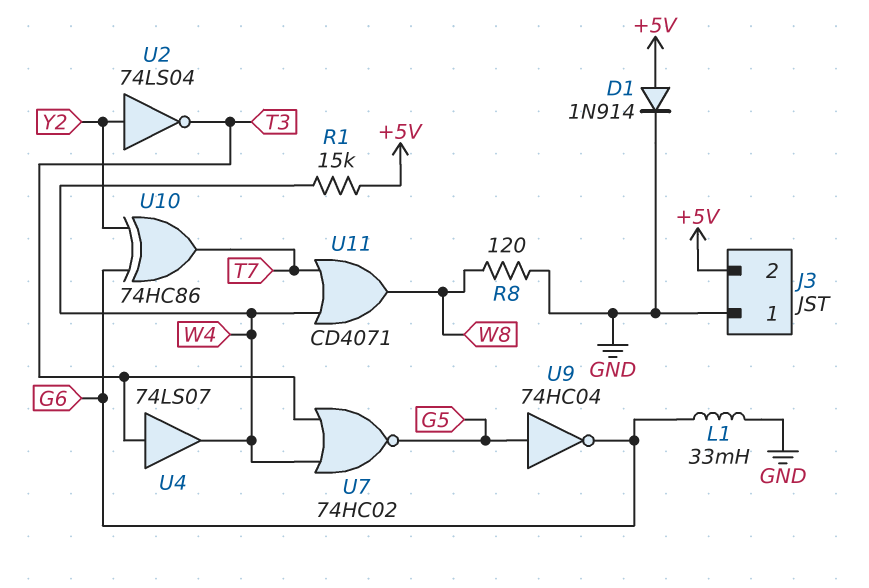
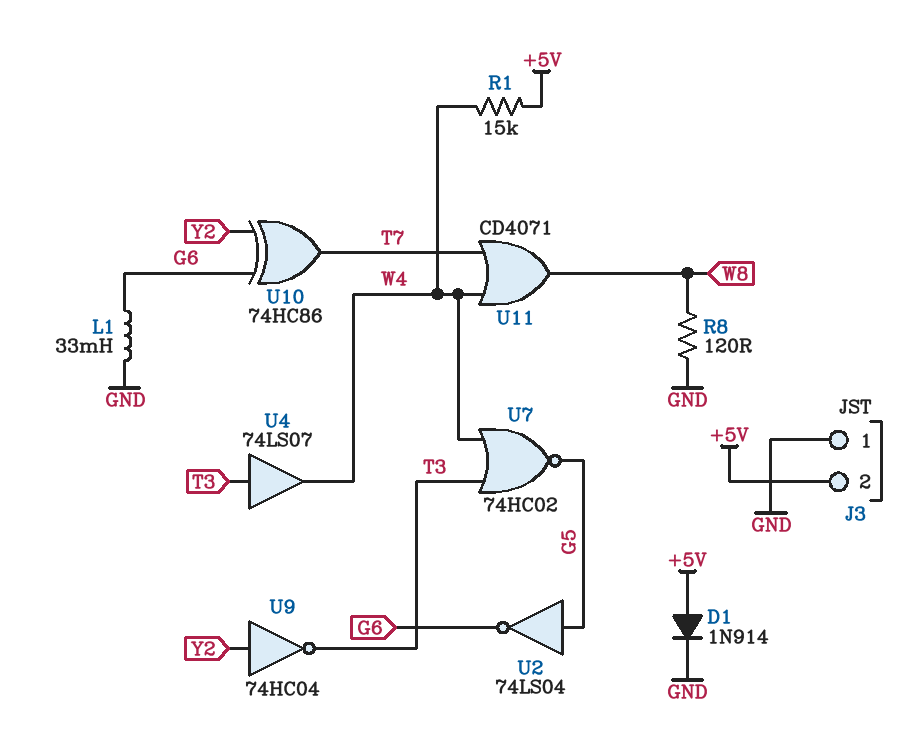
U2: NOT 74LS04 (in Y2, out T3) -> NOT 74LS04 (in G5, out G6)
U9: NOT 74HC04 (in G5, out G6) -> NOT 74HC04 (in Y2, out T3)

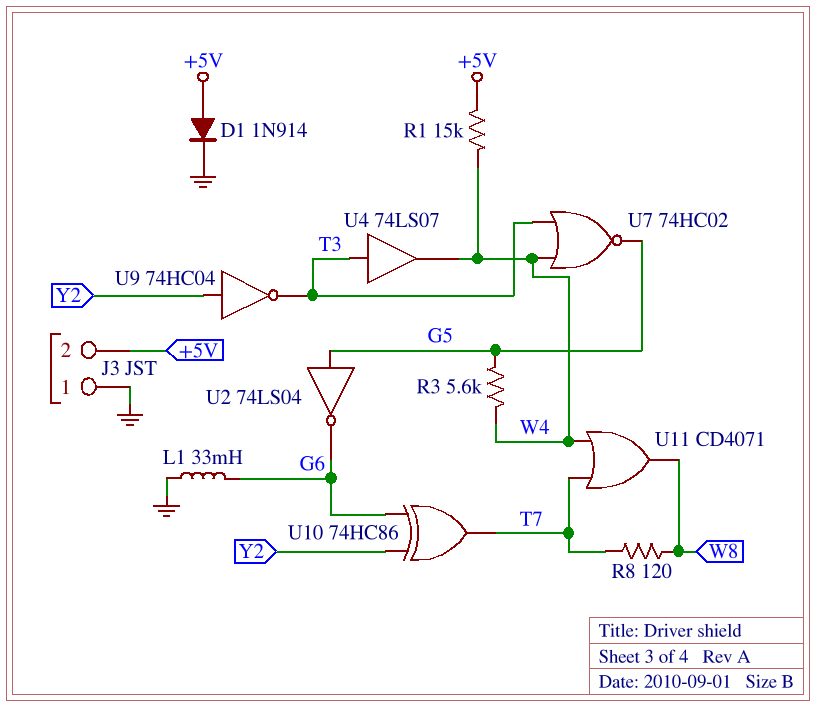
R3: none -> 5.6k (G5, W4)
R8: 120 (GND, W8) -> 120 (T7, W8)

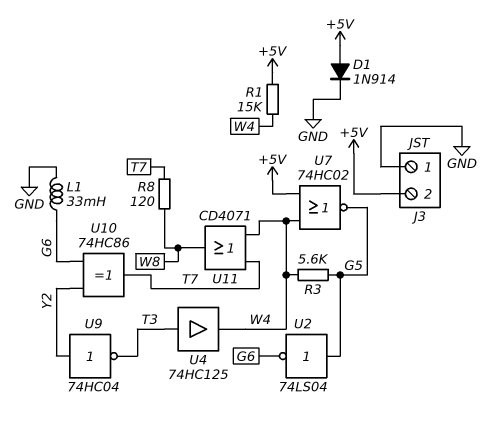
U4: buffer 74LS07 (in T3, out W4) -> buffer 74HC125 (in T3, out W4)
U7: NOR 74HC02 (in T3, in W4, out G5) -> NOR 74HC02 (in +5V, in W4, out G5)

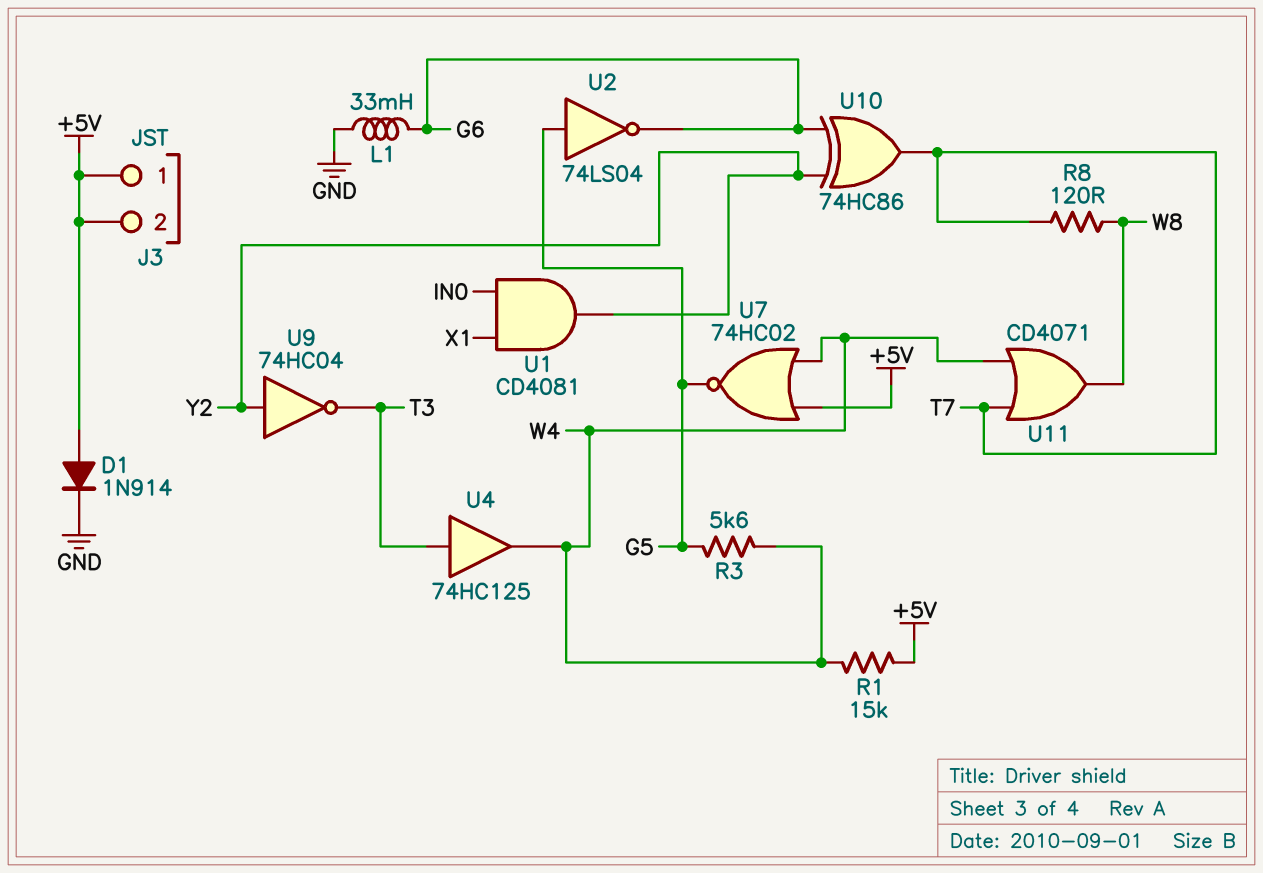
J3 pin 1: GND -> +5V
U1: none -> AND CD4081 (in IN0, in X1, out Y2)

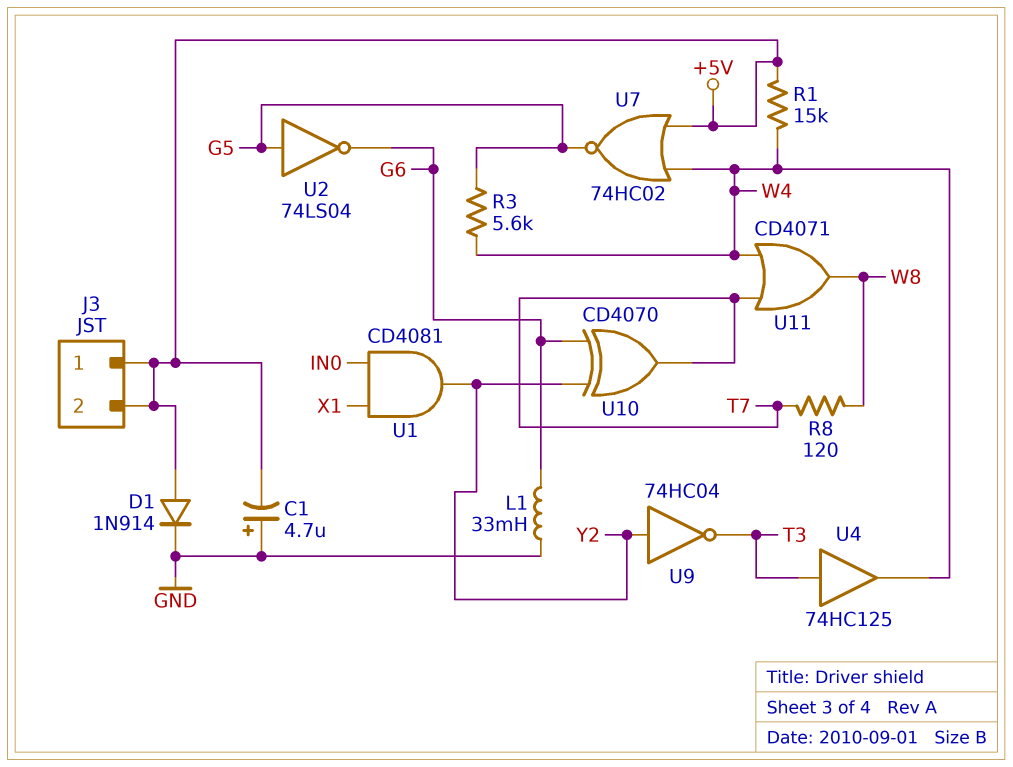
C1: none -> 4.7uF (plus GND, minus +5V)
U10: XOR 74HC86 (in G6, in Y2, out T7) -> XOR CD4070 (in G6, in Y2, out T7)

